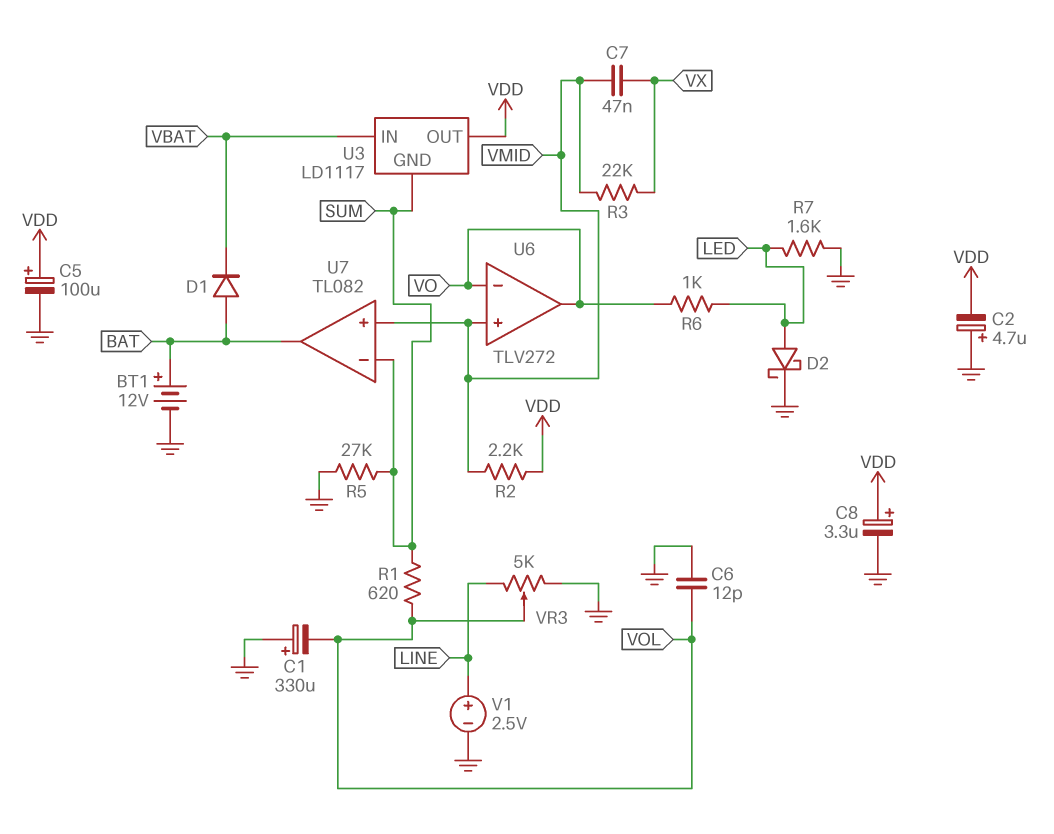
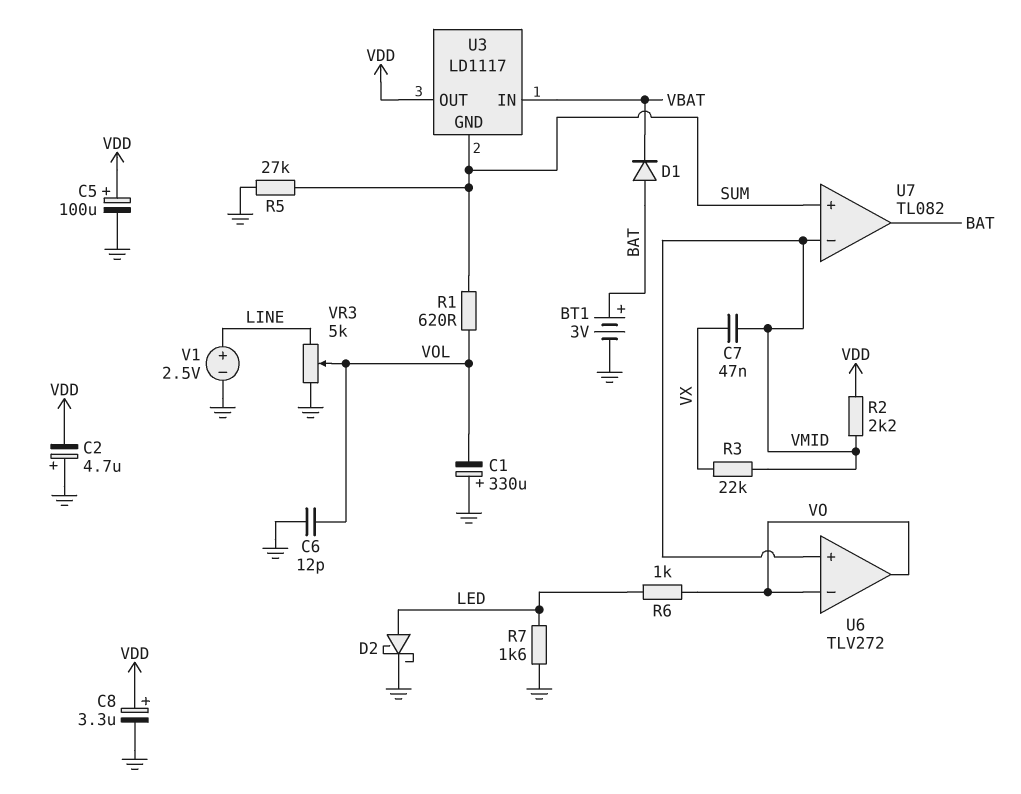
BT1: 12V (plus BAT, minus GND) -> 3V (plus BAT, minus GND)
U7 pin in+: VMID -> SUM
U7 pin in-: SUM -> VMID

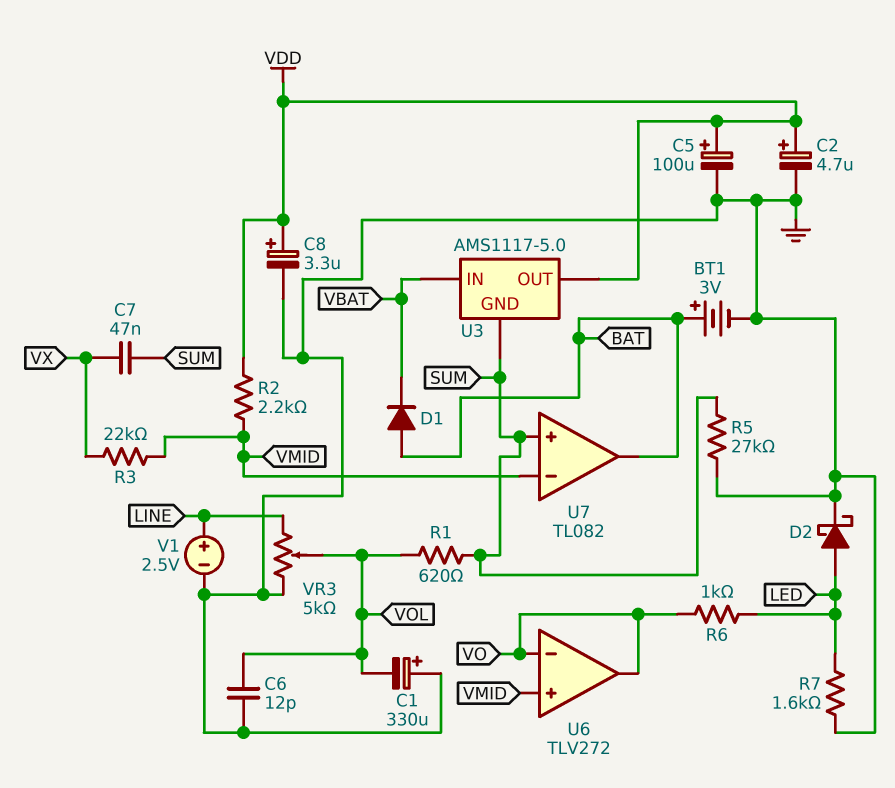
C2: 4.7uF (plus GND, minus VDD) -> 4.7uF (plus VDD, minus GND)
C7: 47nF (VMID, VX) -> 47nF (SUM, VX)
U3: LD1117 -> AMS1117-5.0

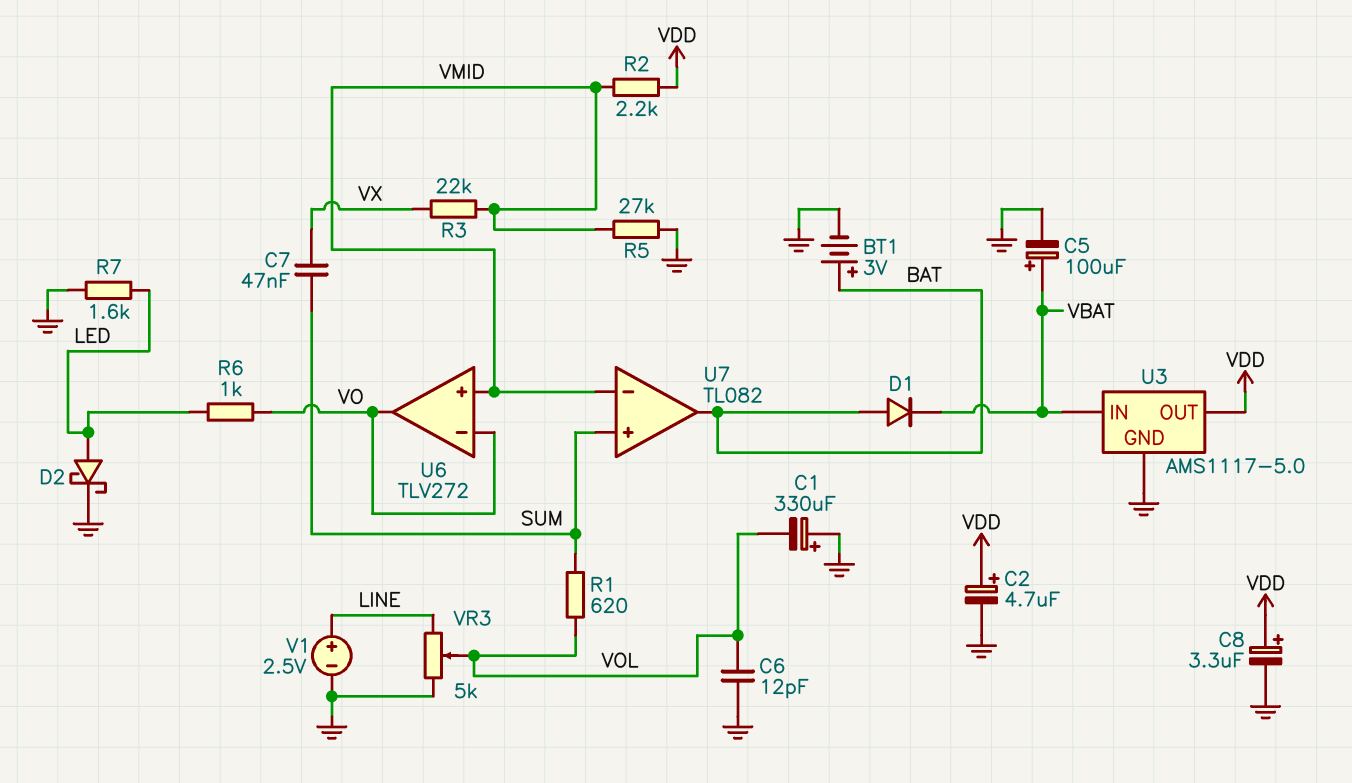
C5: 100uF (plus VDD, minus GND) -> 100uF (plus VBAT, minus GND)
R5: 27k (GND, SUM) -> 27k (GND, VMID)
U3 pin GND: SUM -> GND

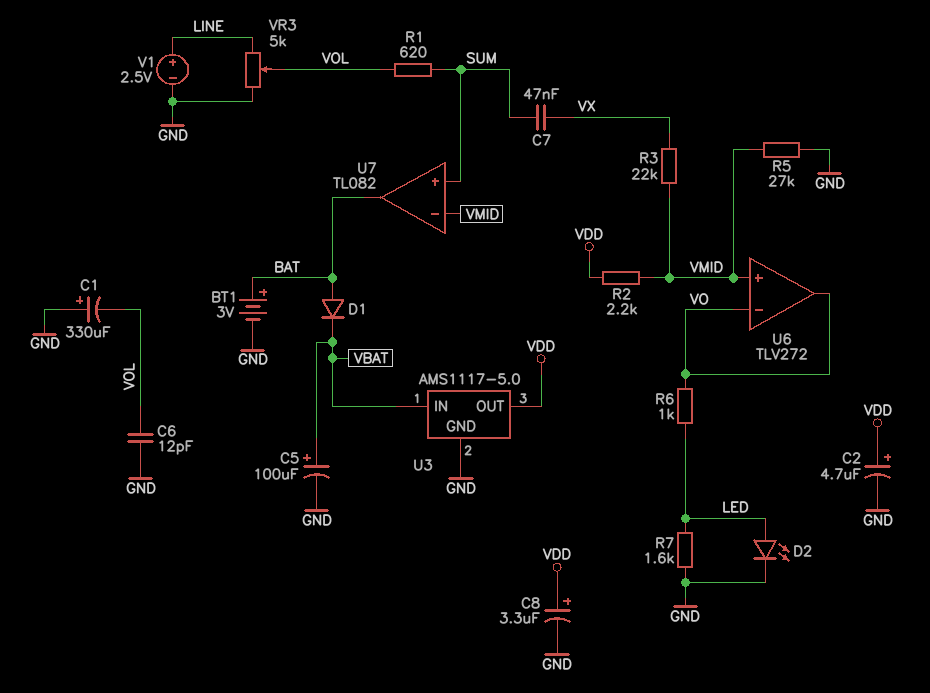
D2: schottky (A LED, K GND) -> LED (A LED, K GND)

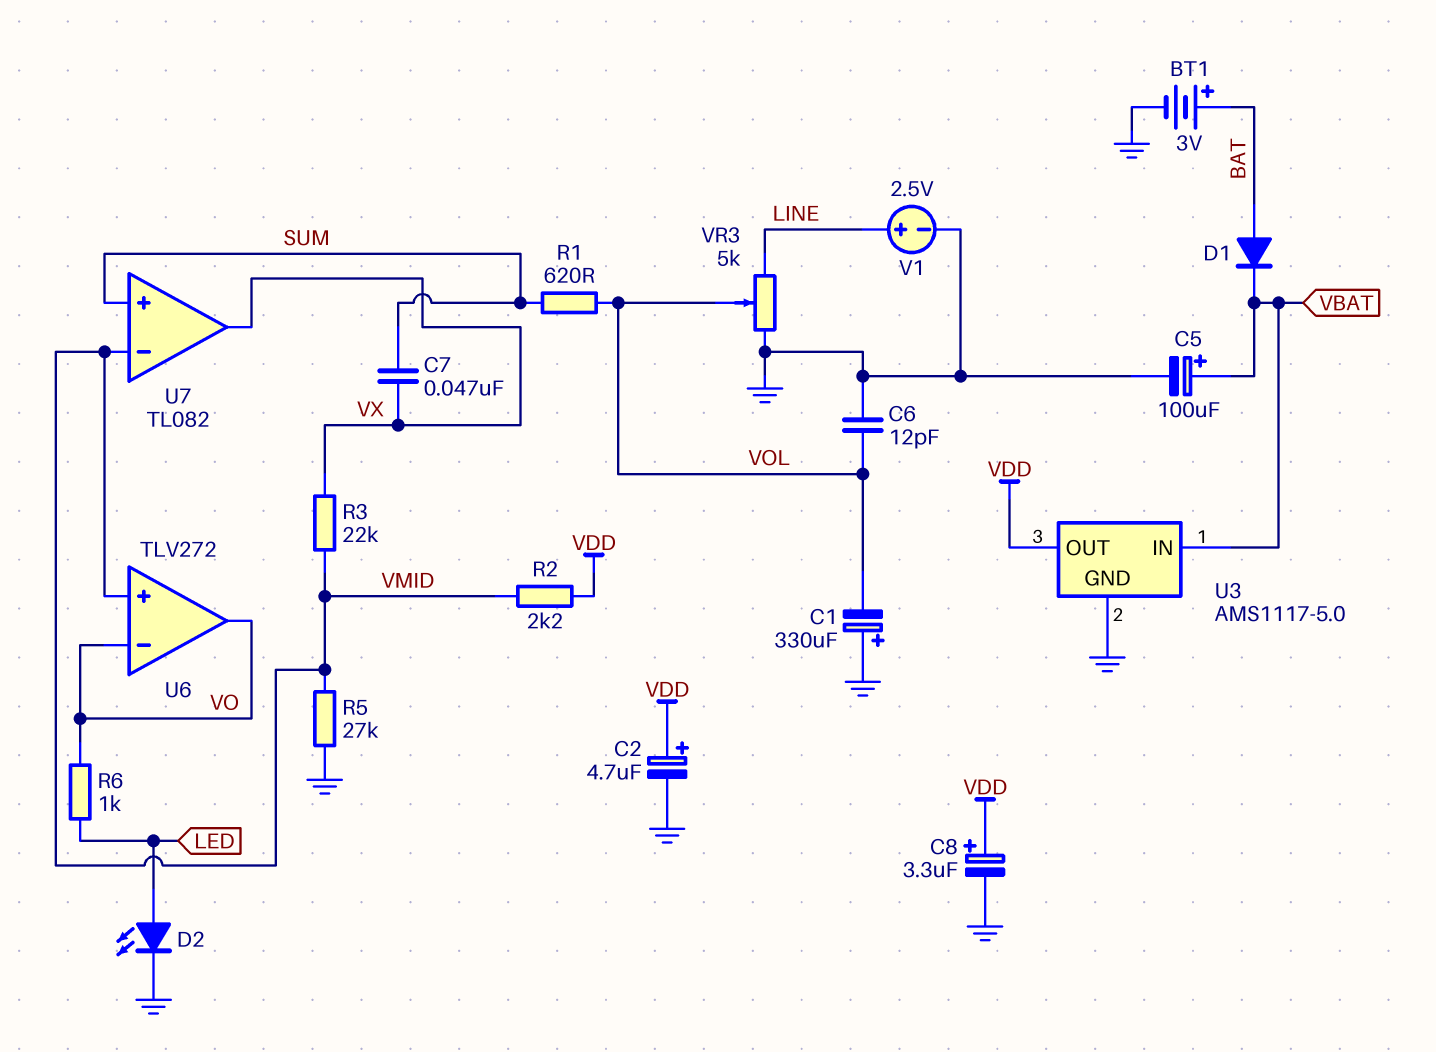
R7: 1.6k (GND, LED) -> none
U7 pin out: BAT -> VX

